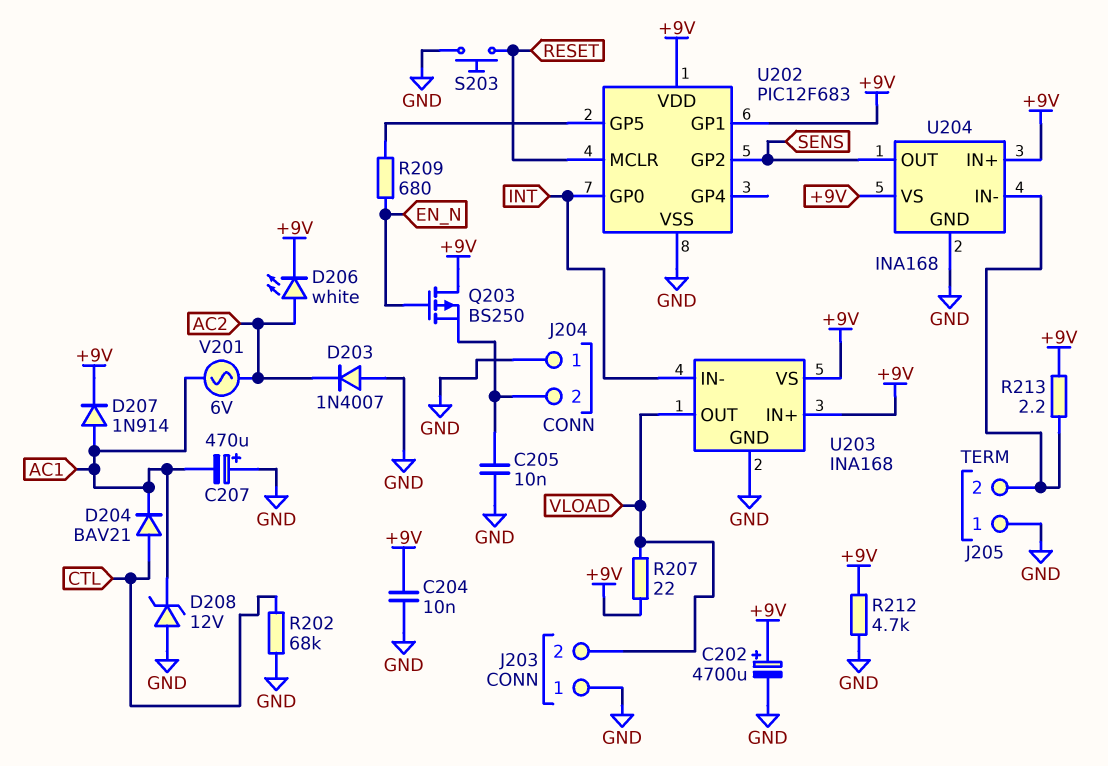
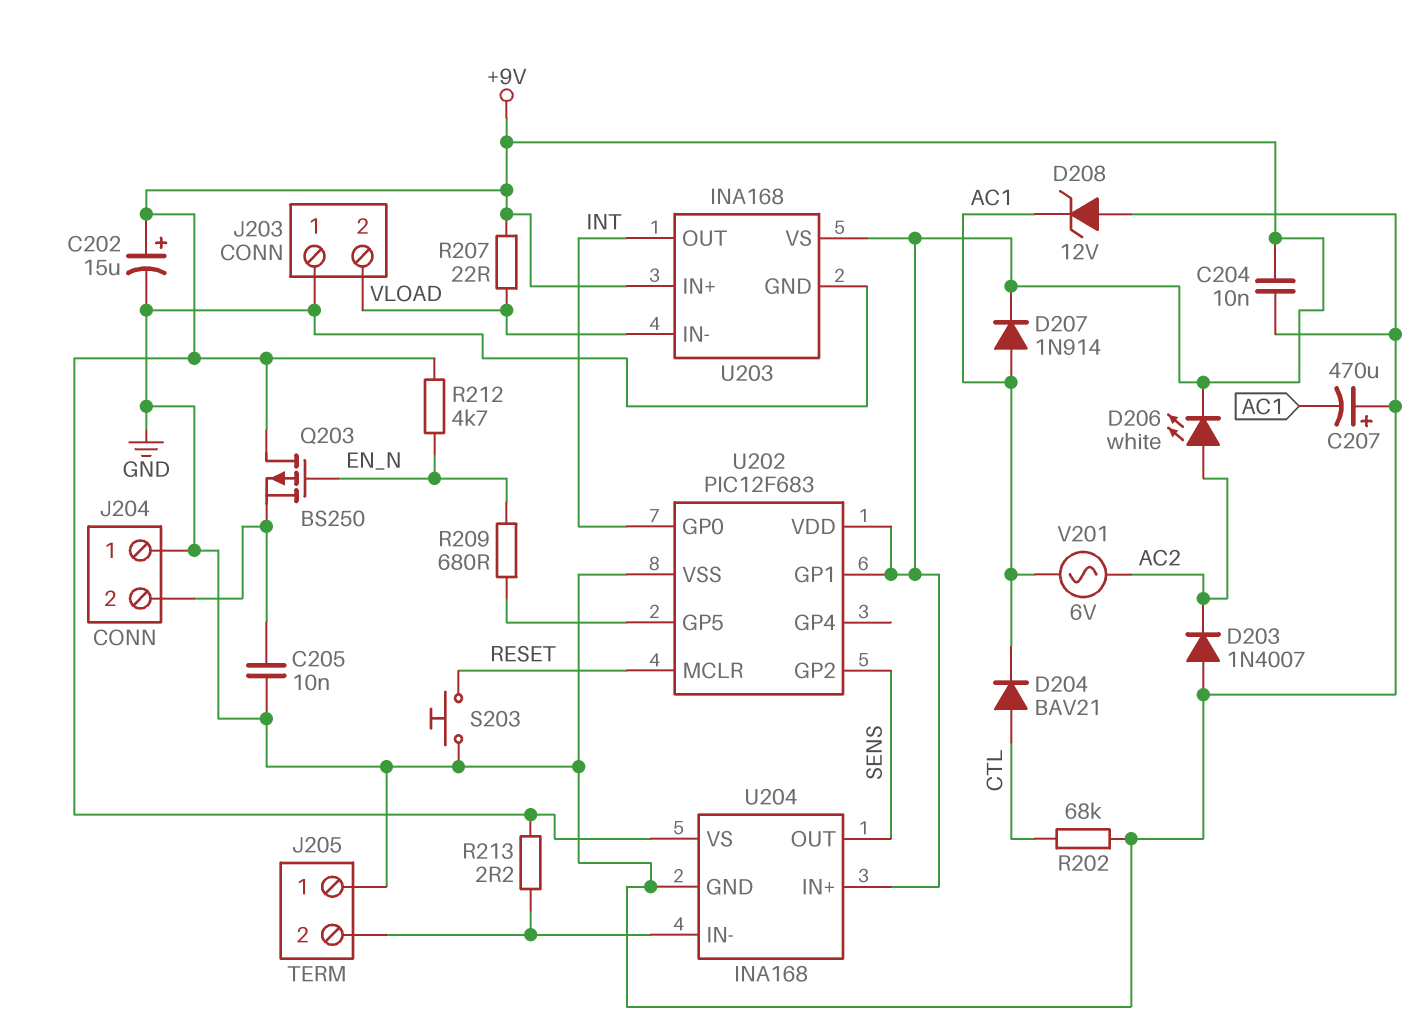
C202: 4700uF (plus +9V, minus GND) -> 15uF (plus +9V, minus GND)
R212: 4.7k (+9V, GND) -> 4.7k (+9V, EN_N)
U203 pin IN-: INT -> VLOAD
U203 pin OUT: VLOAD -> INT

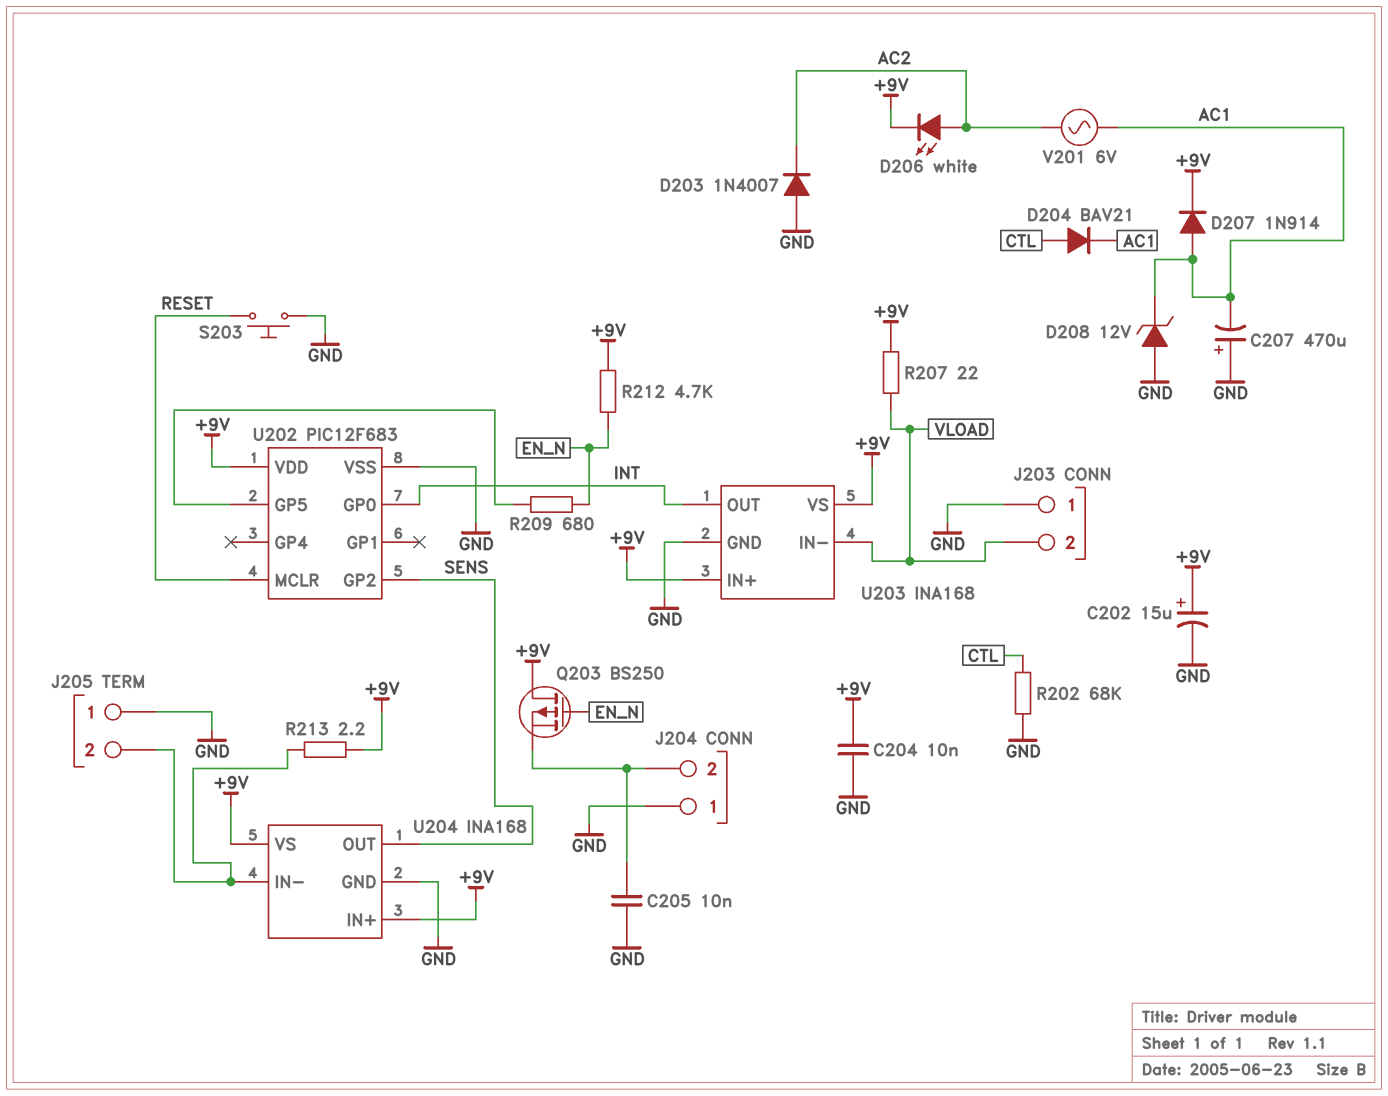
U202 pin GP1: +9V -> none

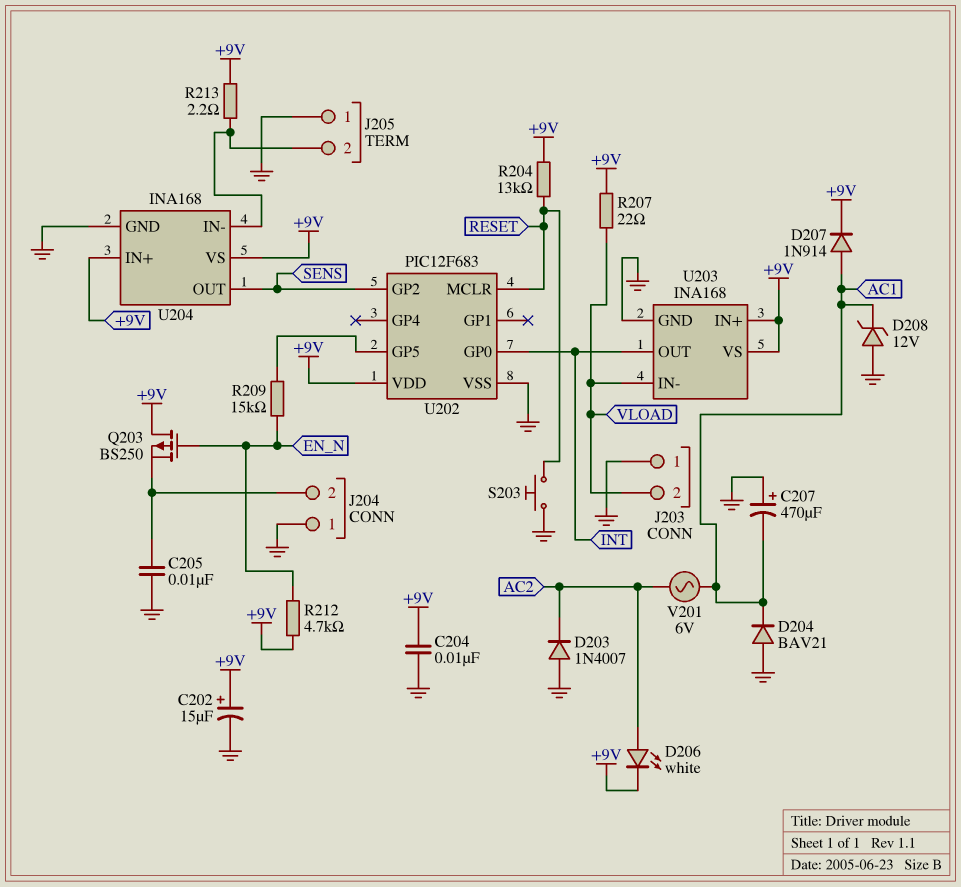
D204: diode BAV21 (A CTL, K AC1) -> diode BAV21 (A GND, K AC1)
R202: 68k (CTL, GND) -> none
R204: none -> 13k (+9V, RESET)
R209: 680 (EN_N, U202/GP5) -> 15k (EN_N, U202/GP5)

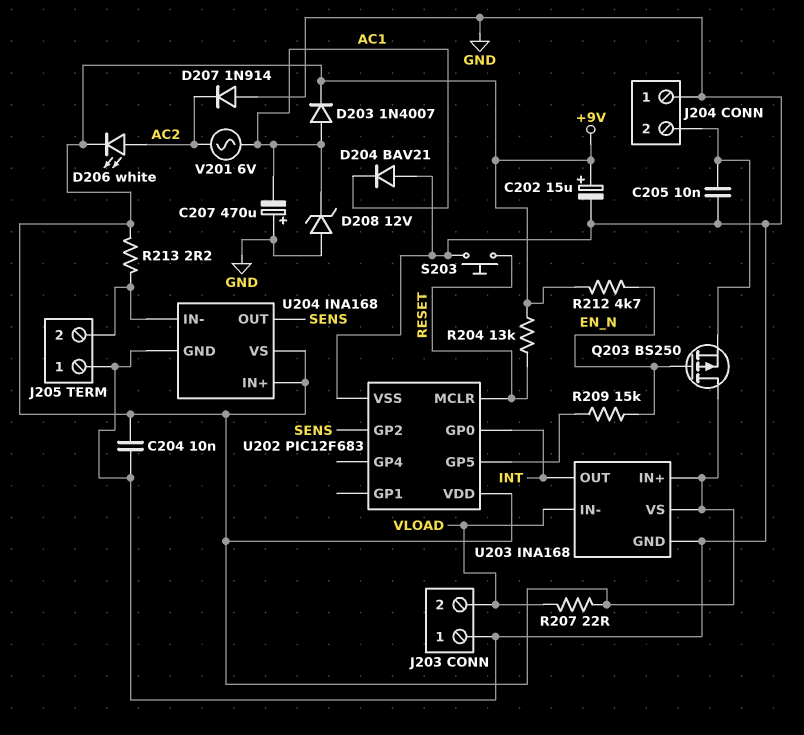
D203: diode 1N4007 (A GND, K AC2) -> diode 1N4007 (A AC1, K +9V)
D207: diode 1N914 (A AC1, K +9V) -> diode 1N914 (A GND, K AC2)

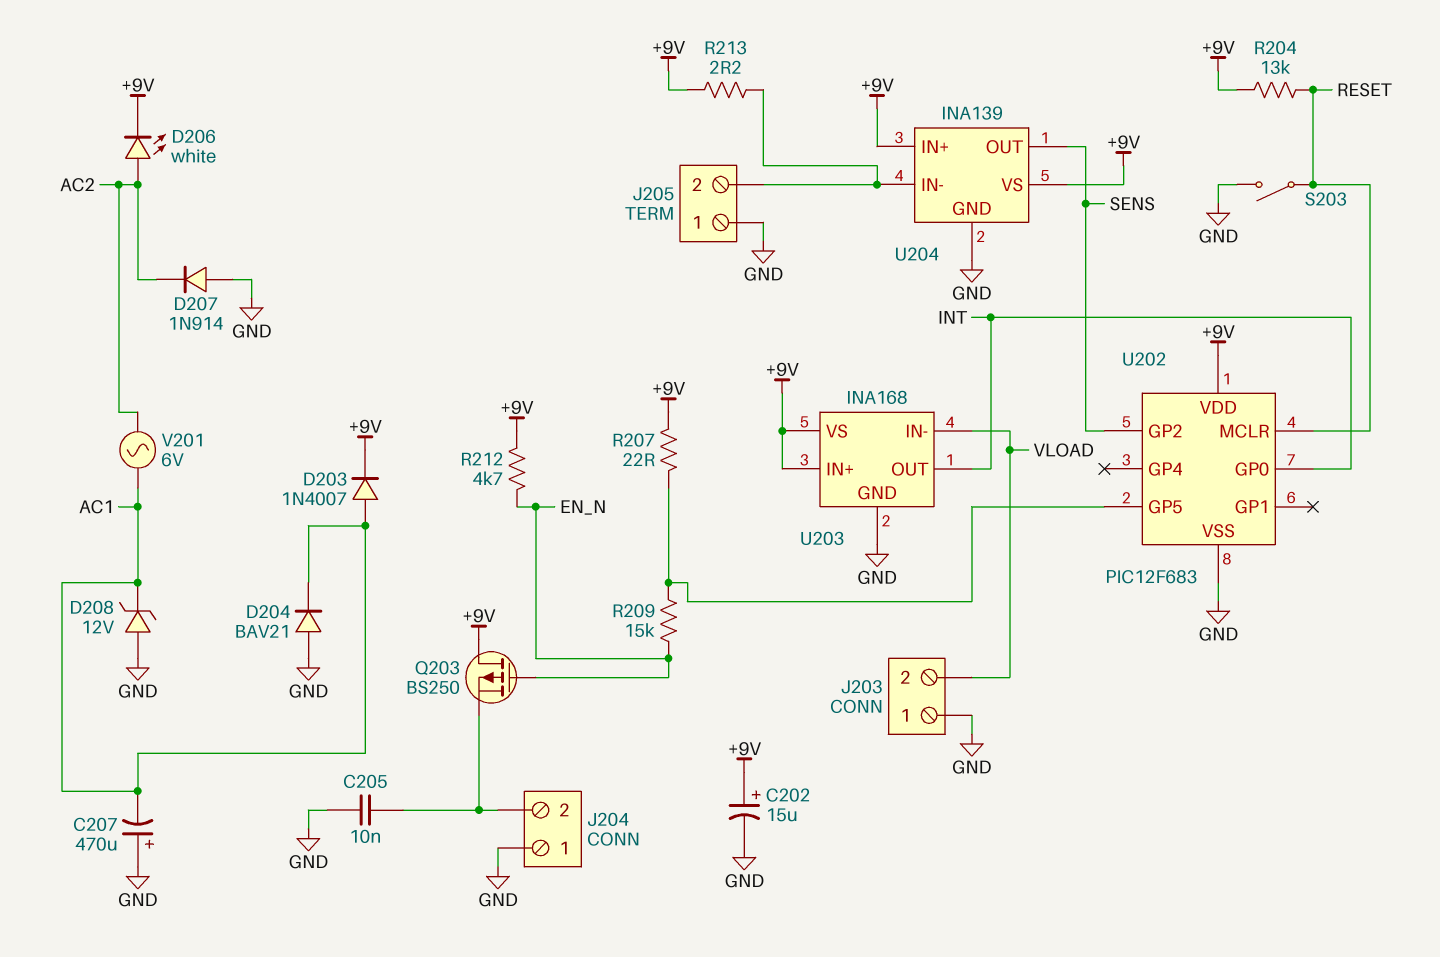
C204: 10nF (+9V, GND) -> none
R207: 22 (+9V, VLOAD) -> 22 (+9V, U202/GP5)
S203: button (GND, RESET) -> switch (GND, RESET)
U204: INA168 -> INA139

